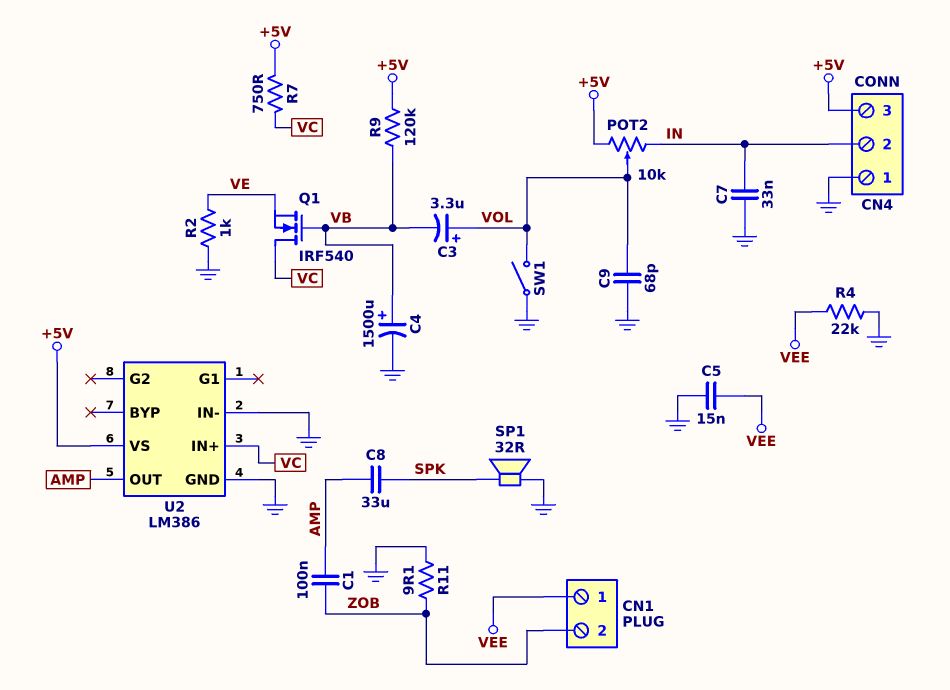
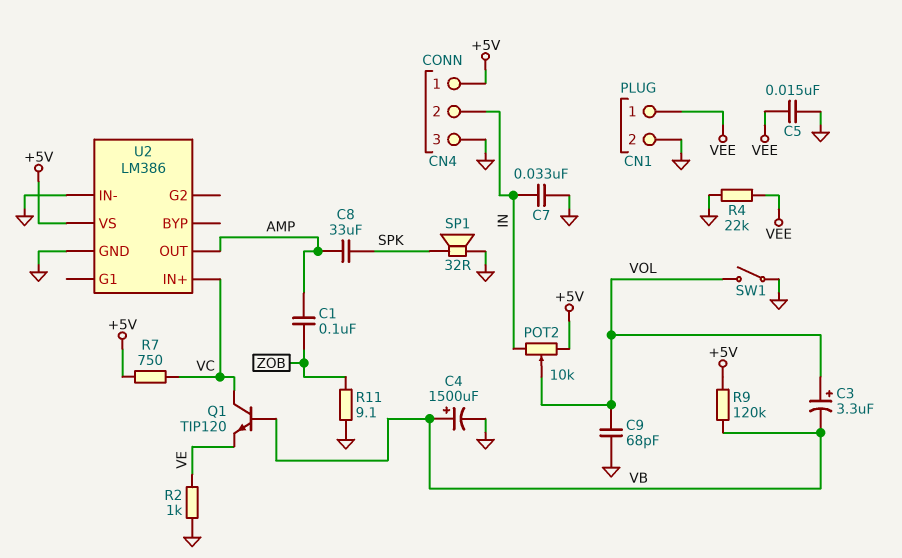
CN1 pin 2: ZOB -> GND
CN4 pin 1: GND -> +5V
CN4 pin 3: +5V -> GND
Q1: NMOS IRF540 (G VB, D VC, S VE) -> NPN TIP120 (B VB, C VC, E VE)

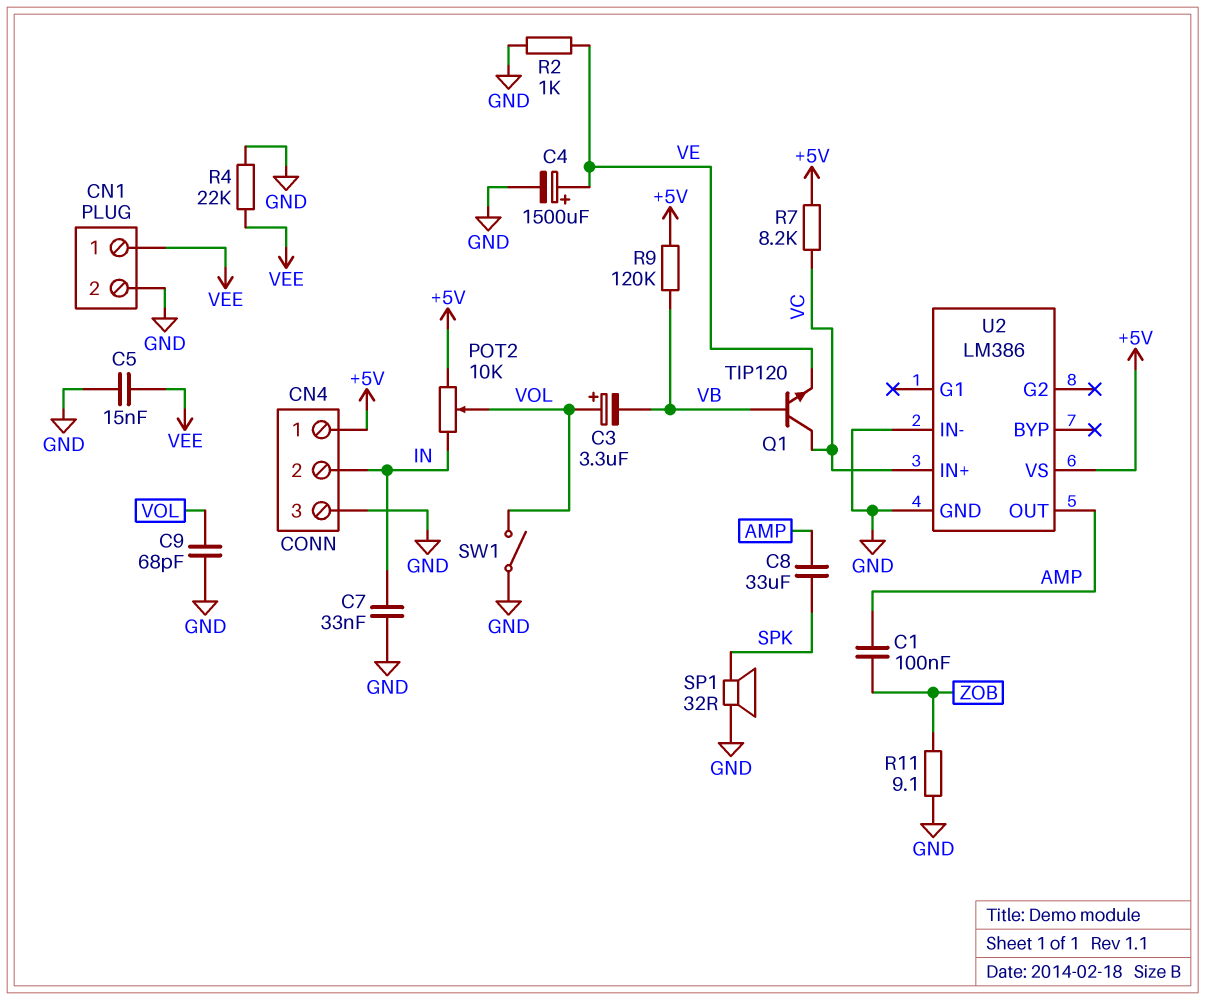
C4: 1500uF (plus VB, minus GND) -> 1500uF (plus VE, minus GND)
R7: 750 (+5V, VC) -> 8.2k (+5V, VC)

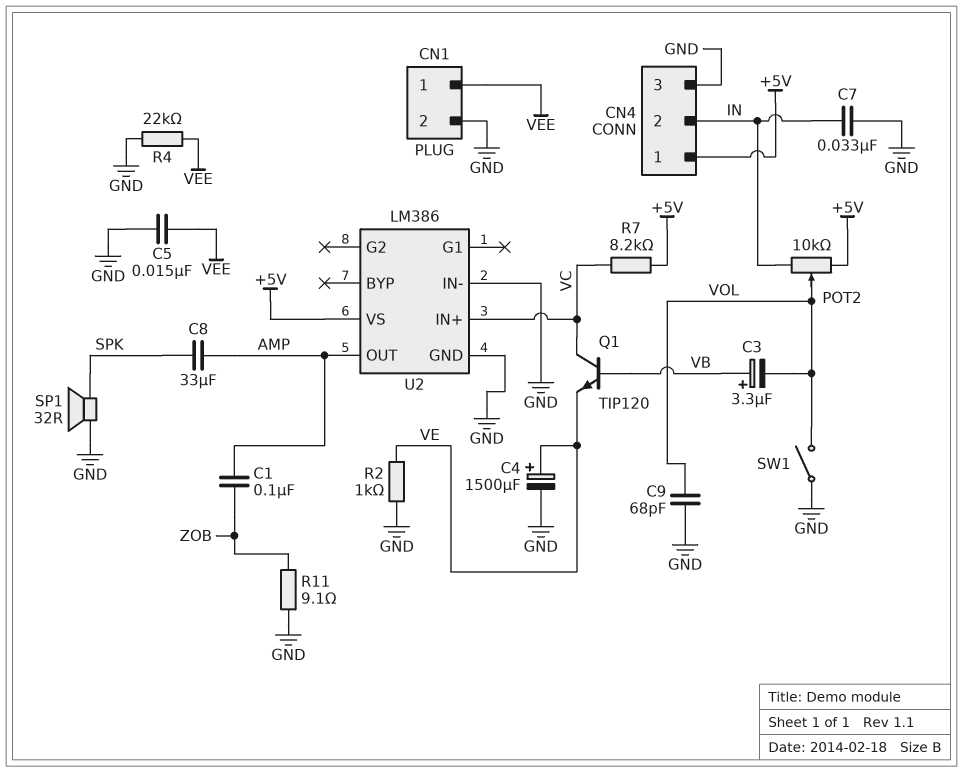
C3: 3.3uF (plus VOL, minus VB) -> 3.3uF (plus VB, minus VOL)
R9: 120k (+5V, VB) -> none

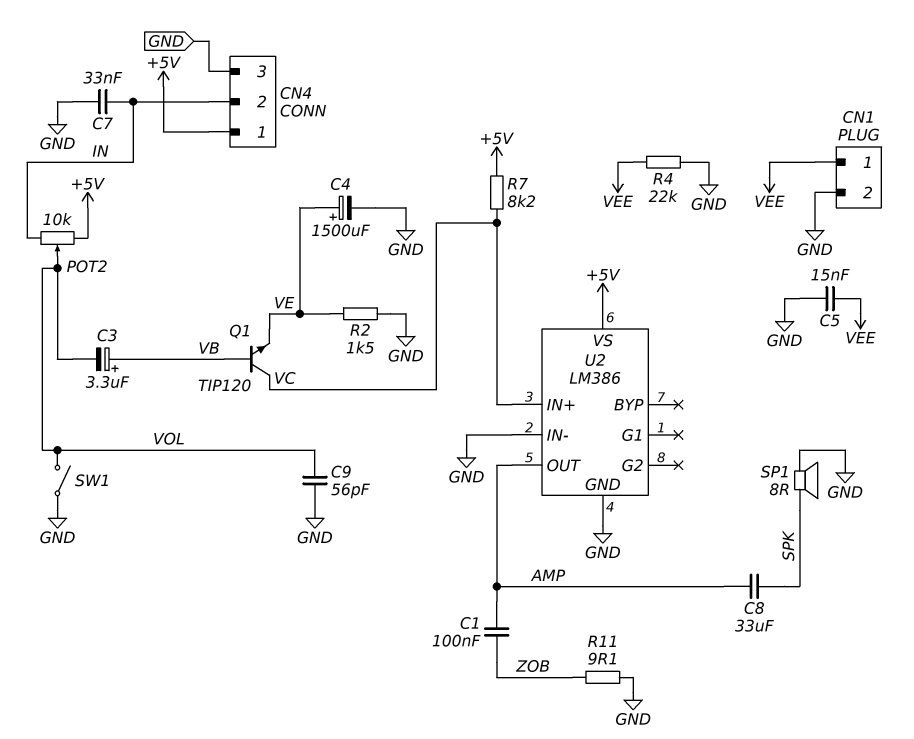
C9: 68pF (GND, VOL) -> 56pF (GND, VOL)
R2: 1k (GND, VE) -> 1.5k (GND, VE)
SP1: speaker 32R (GND, SPK) -> speaker 8R (GND, SPK)

